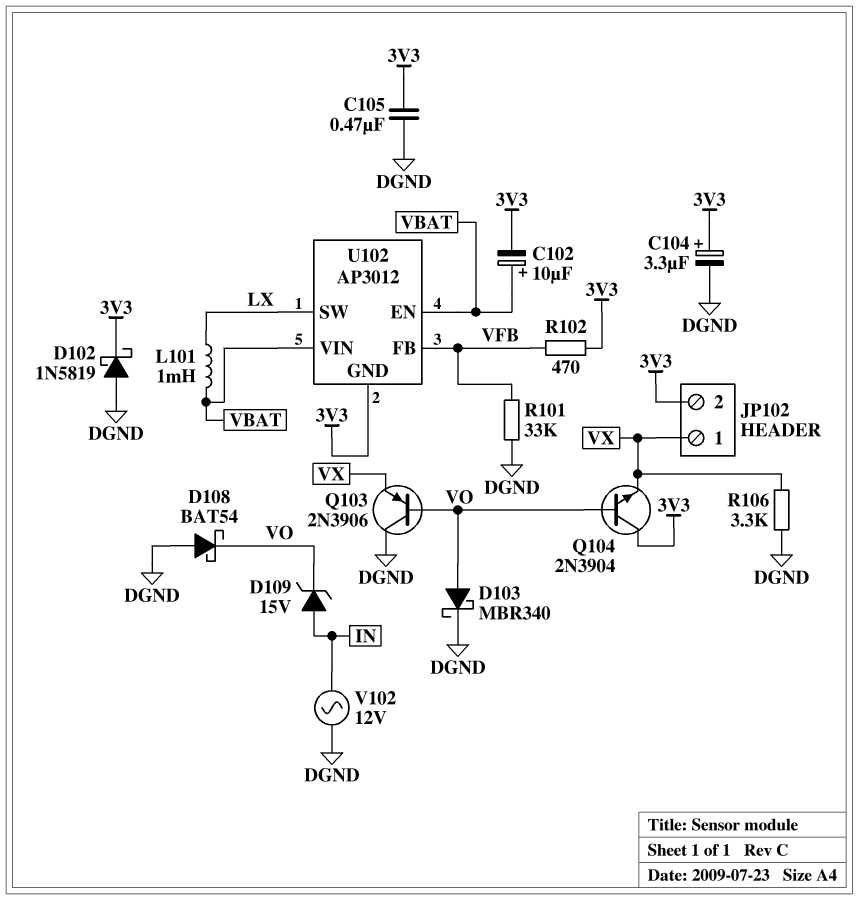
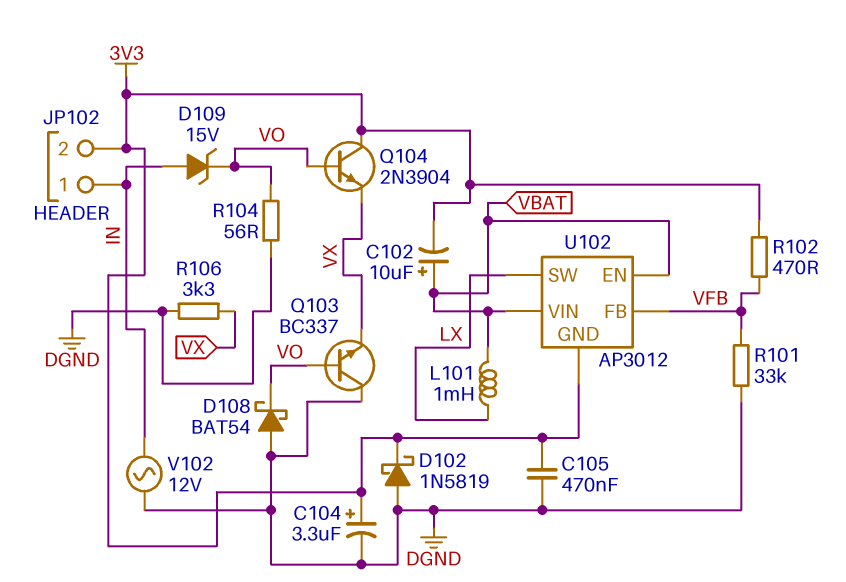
D103: schottky MBR340 (A VO, K DGND) -> none
JP102 pin 1: VX -> IN
Q103: PNP 2N3906 (B VO, C DGND, E VX) -> NPN BC337 (B VO, C DGND, E VX)
R104: none -> 56 (DGND, VO)

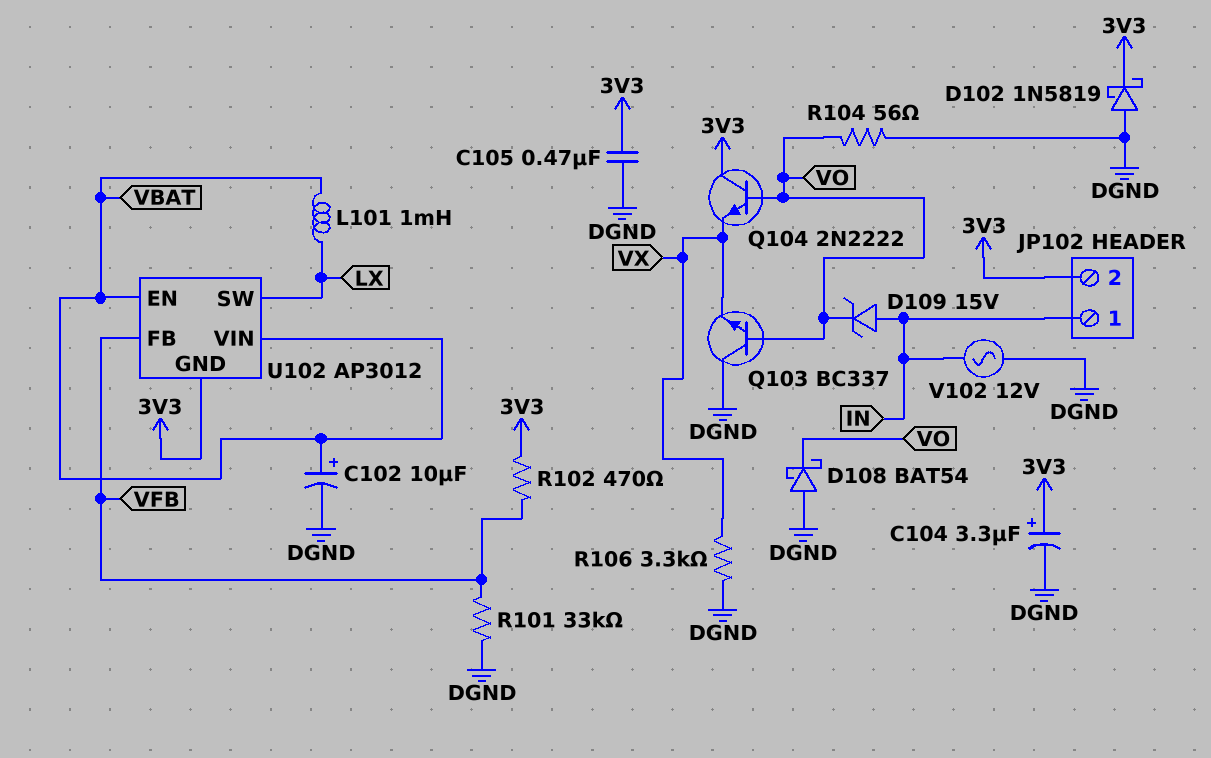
C102: 10uF (plus VBAT, minus 3V3) -> 10uF (plus VBAT, minus DGND)
Q104: NPN 2N3904 (B VO, C 3V3, E VX) -> NPN 2N2222 (B VO, C 3V3, E VX)

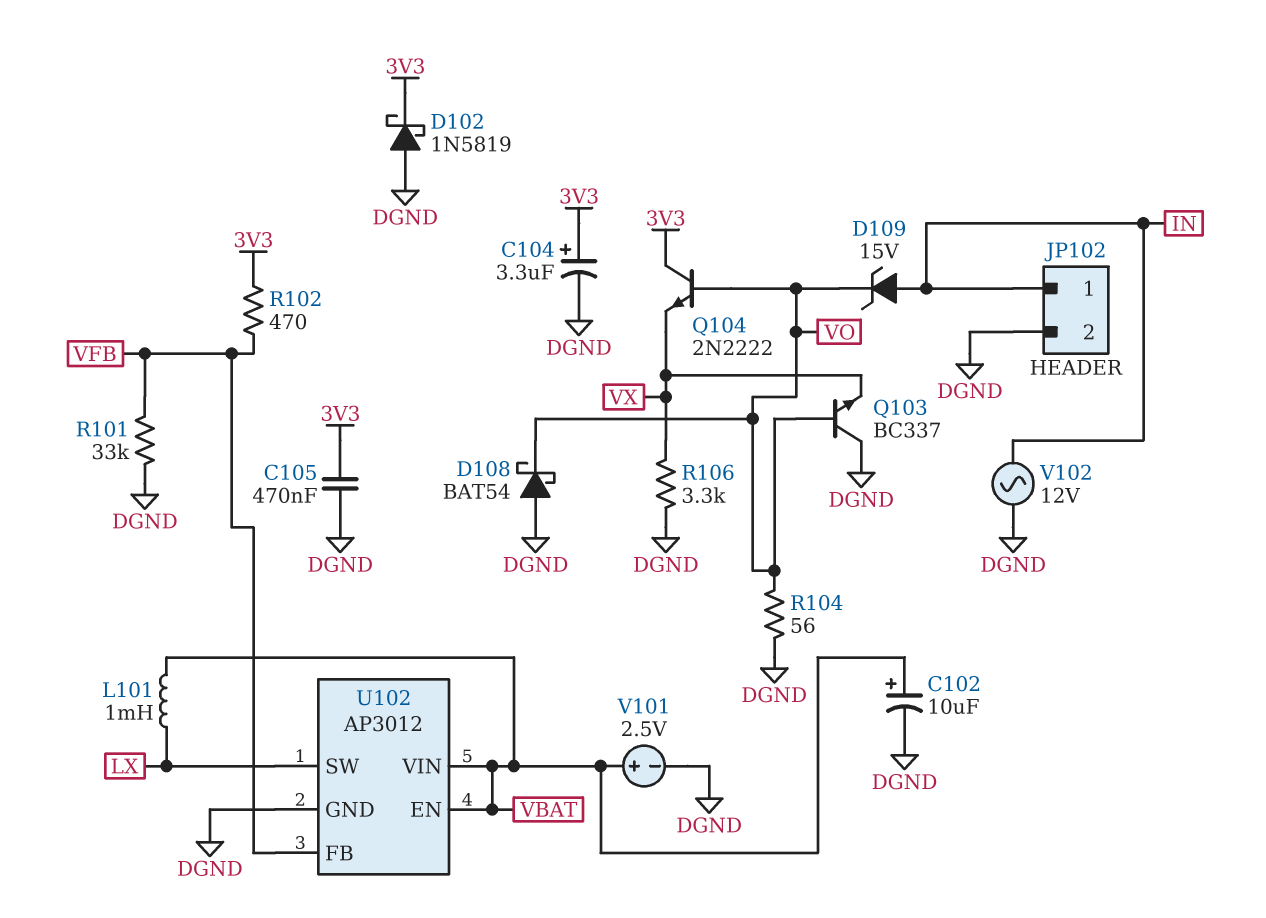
JP102 pin 2: 3V3 -> DGND
U102 pin GND: 3V3 -> DGND
V101: none -> 2.5V (plus VBAT, minus DGND)

